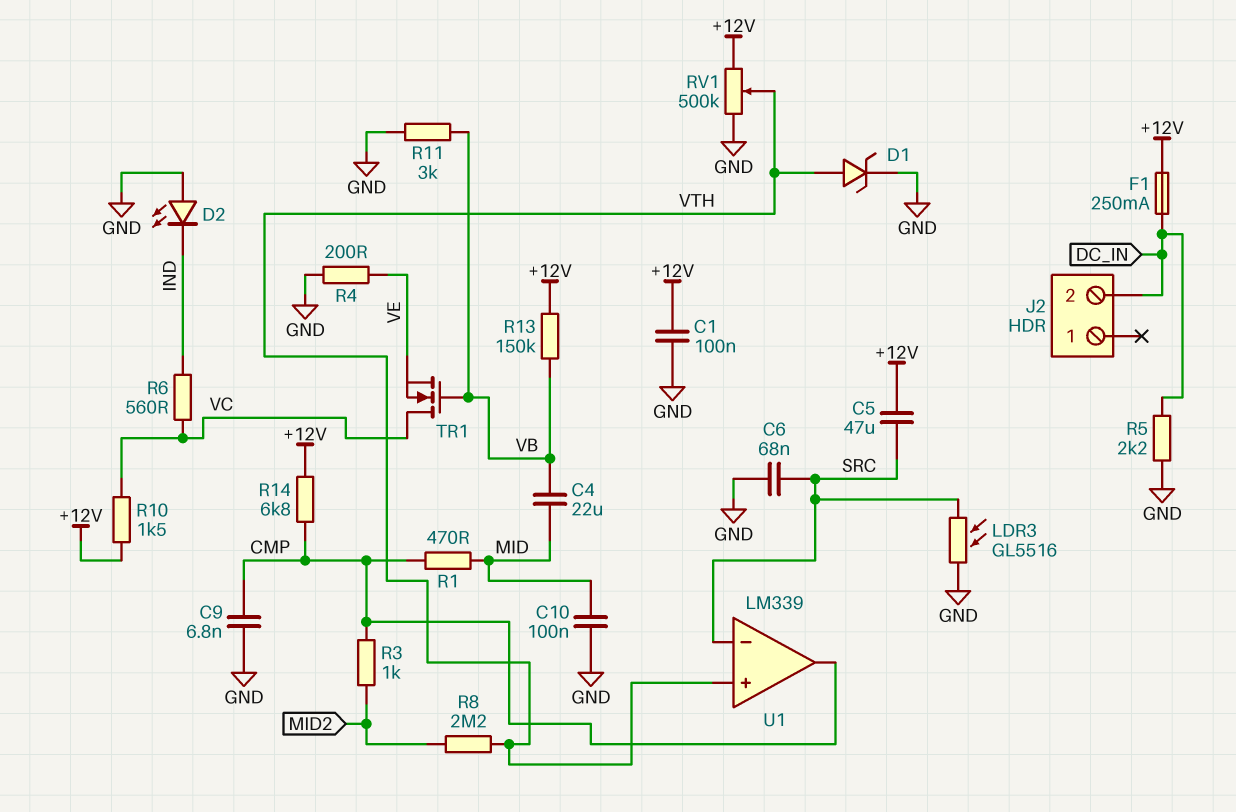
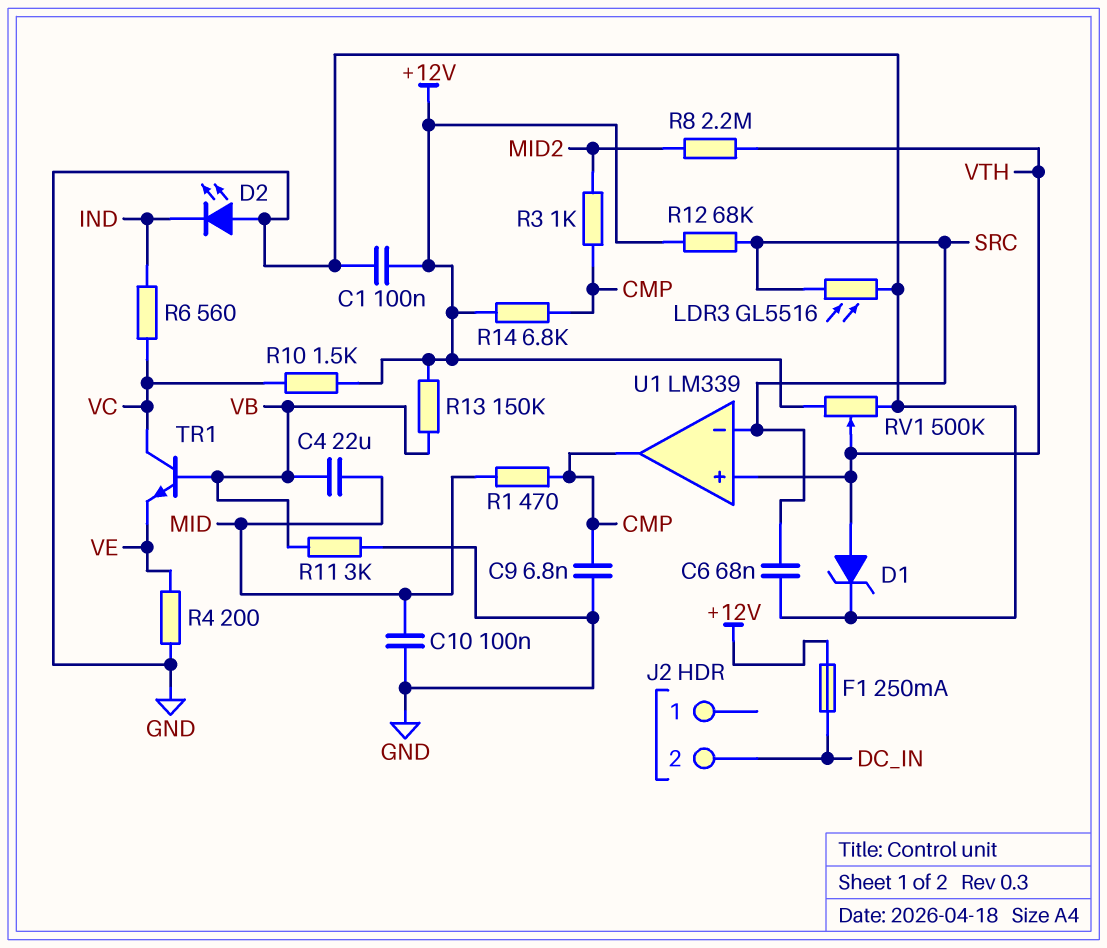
C5: 47uF (+12V, SRC) -> none
R5: 2.2k (DC_IN, GND) -> none
R12: none -> 68k (+12V, SRC)
TR1: NMOS (G VB, D VC, S VE) -> NPN (B VB, C VC, E VE)

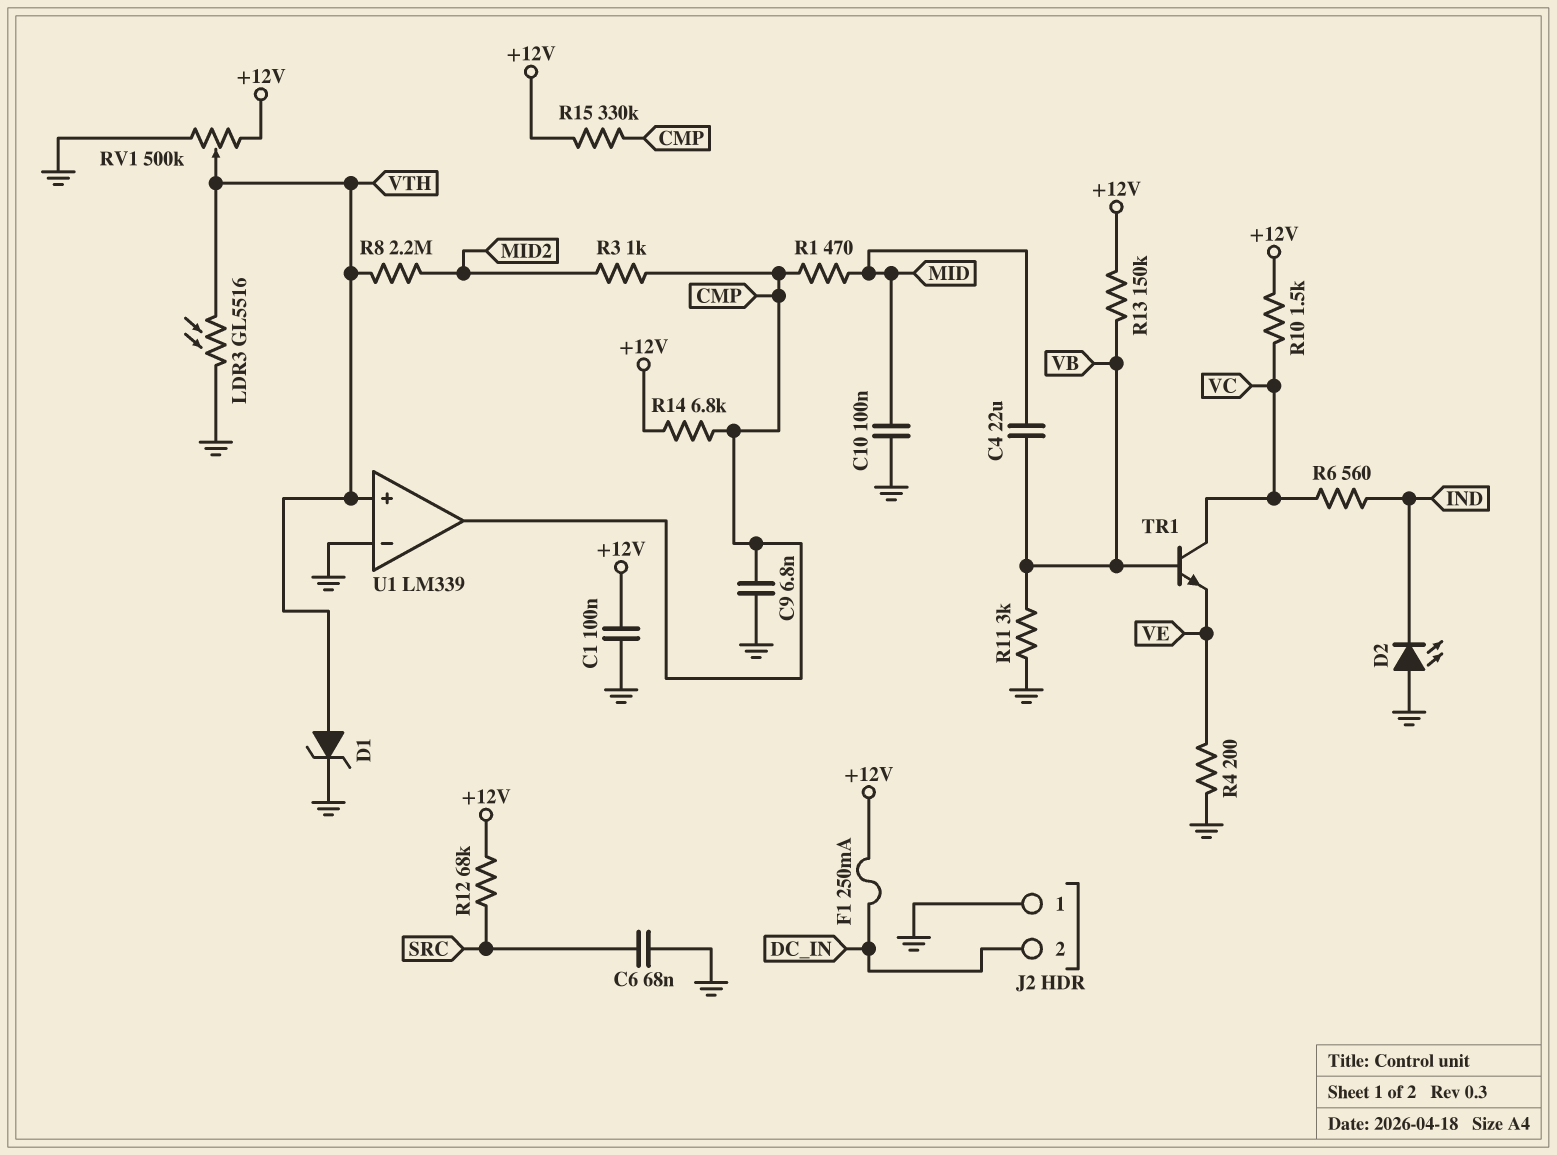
J2 pin 1: none -> GND
LDR3: GL5516 (GND, SRC) -> GL5516 (GND, VTH)
R15: none -> 330k (+12V, CMP)
U1 pin in-: SRC -> GND

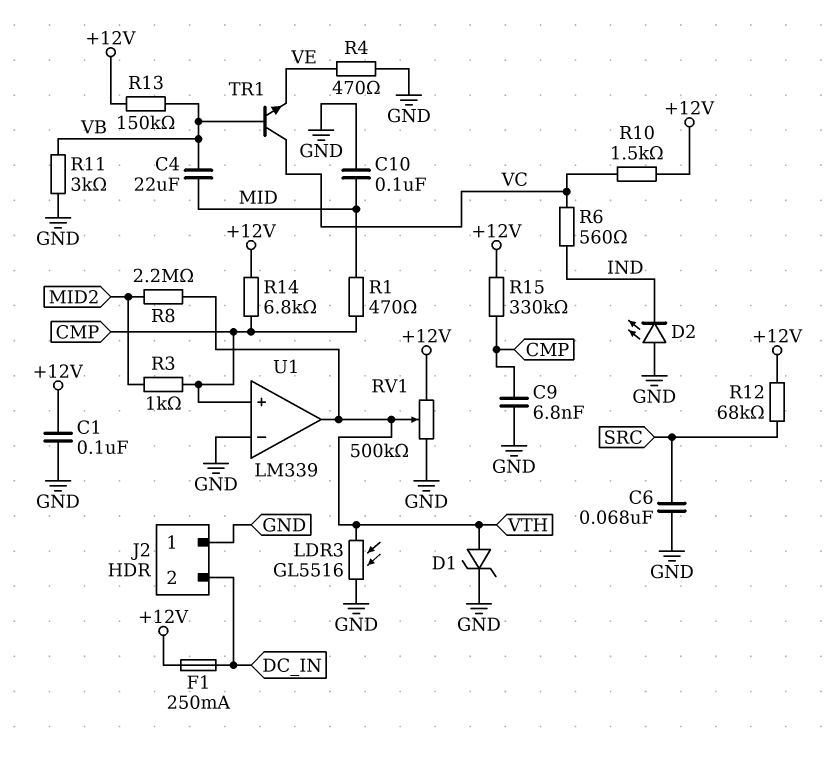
R4: 200 (GND, VE) -> 470 (GND, VE)
U1 pin in+: VTH -> CMP
U1 pin out: CMP -> VTH

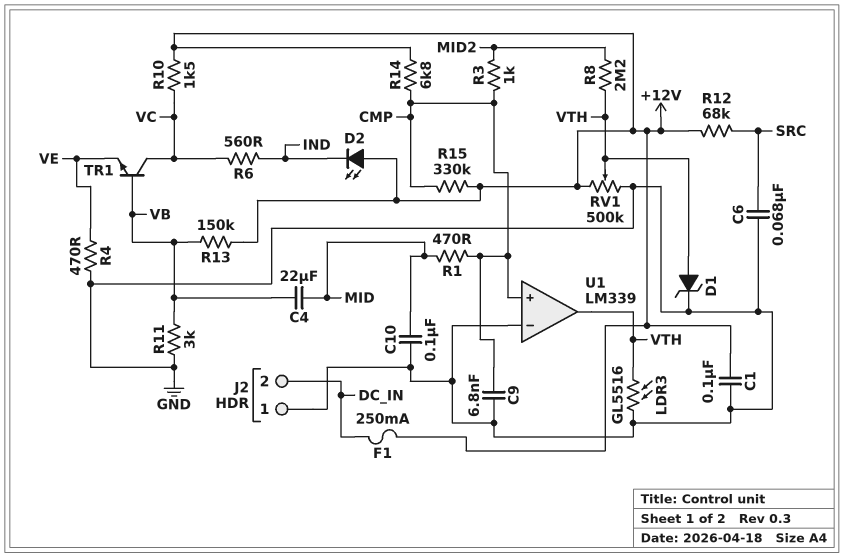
D2: LED (A GND, K IND) -> LED (A +12V, K IND)

